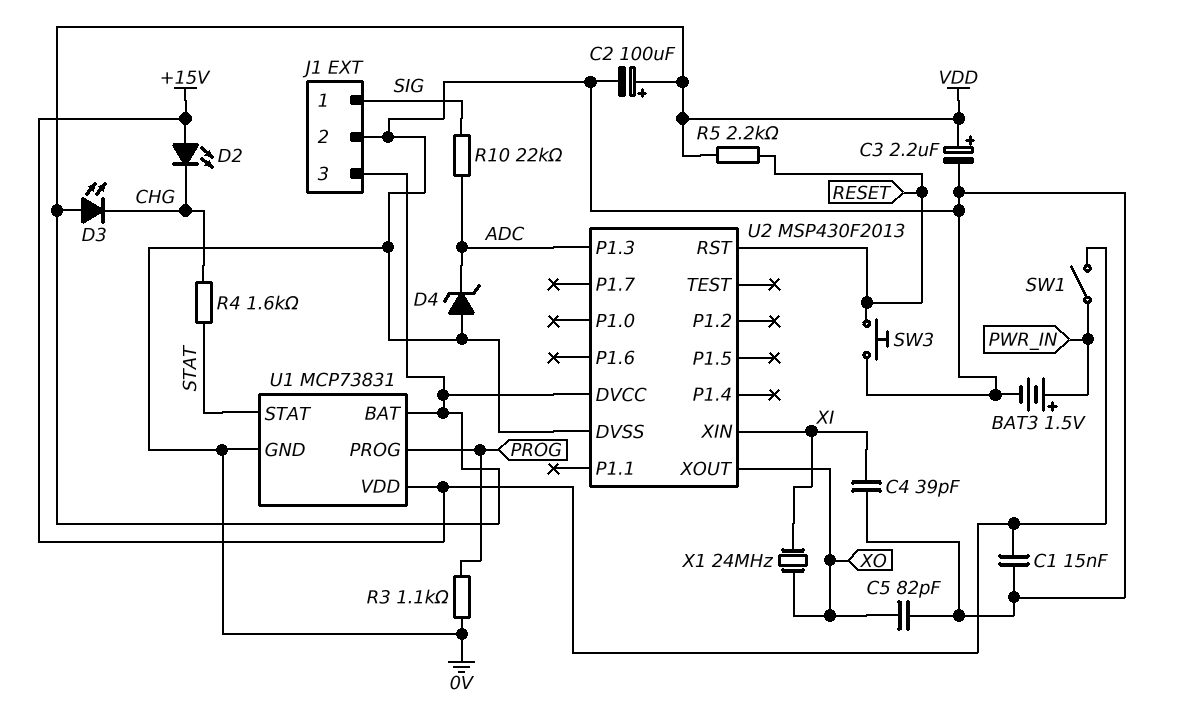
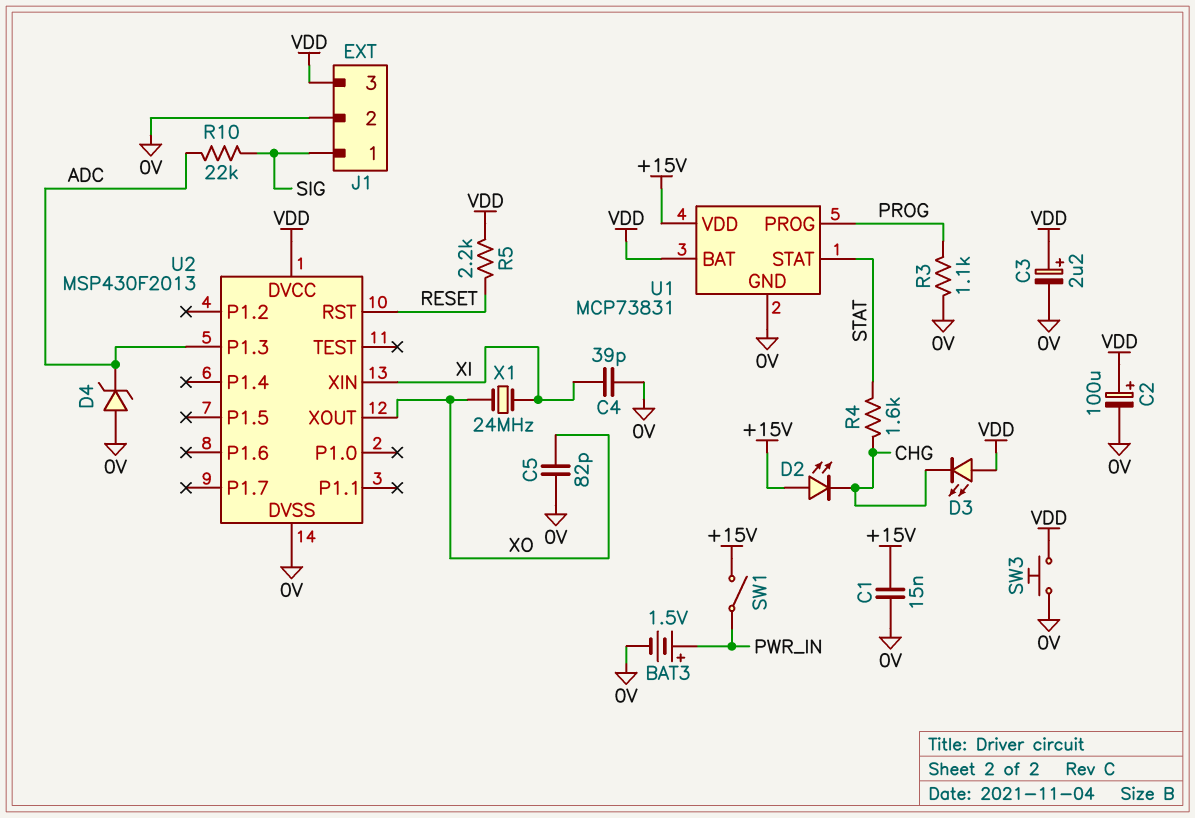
SW3: button (0V, RESET) -> button (0V, VDD)

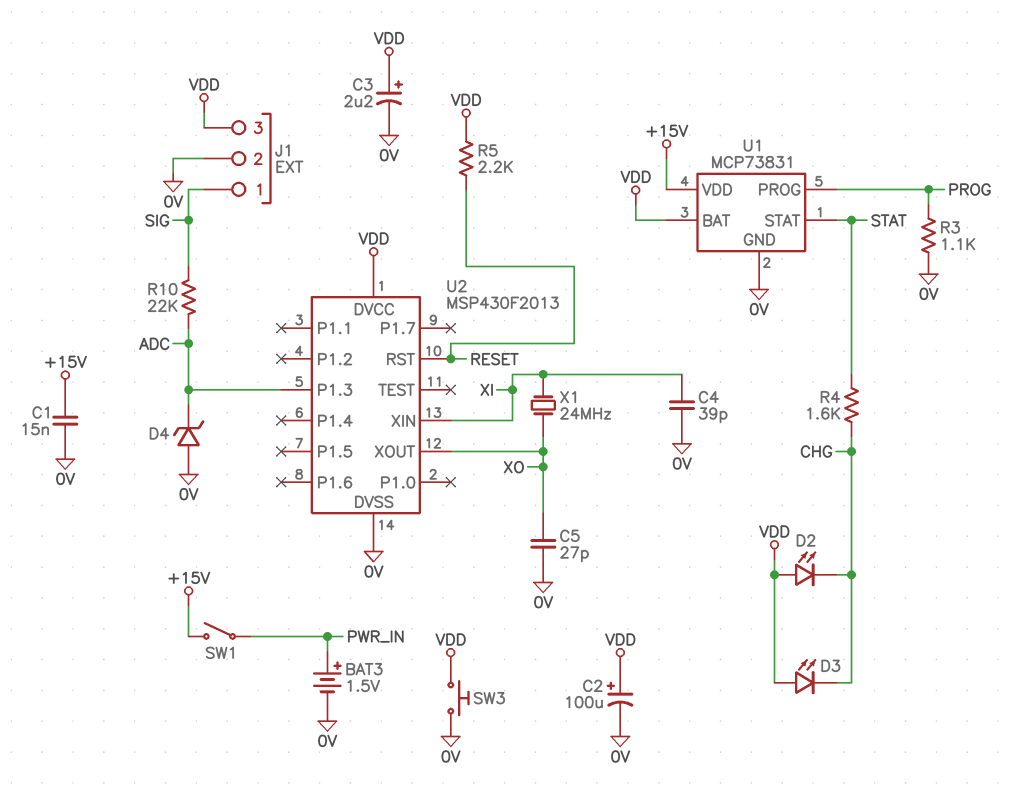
C5: 82pF (0V, XO) -> 27pF (0V, XO)
D2: LED (A +15V, K CHG) -> LED (A VDD, K CHG)

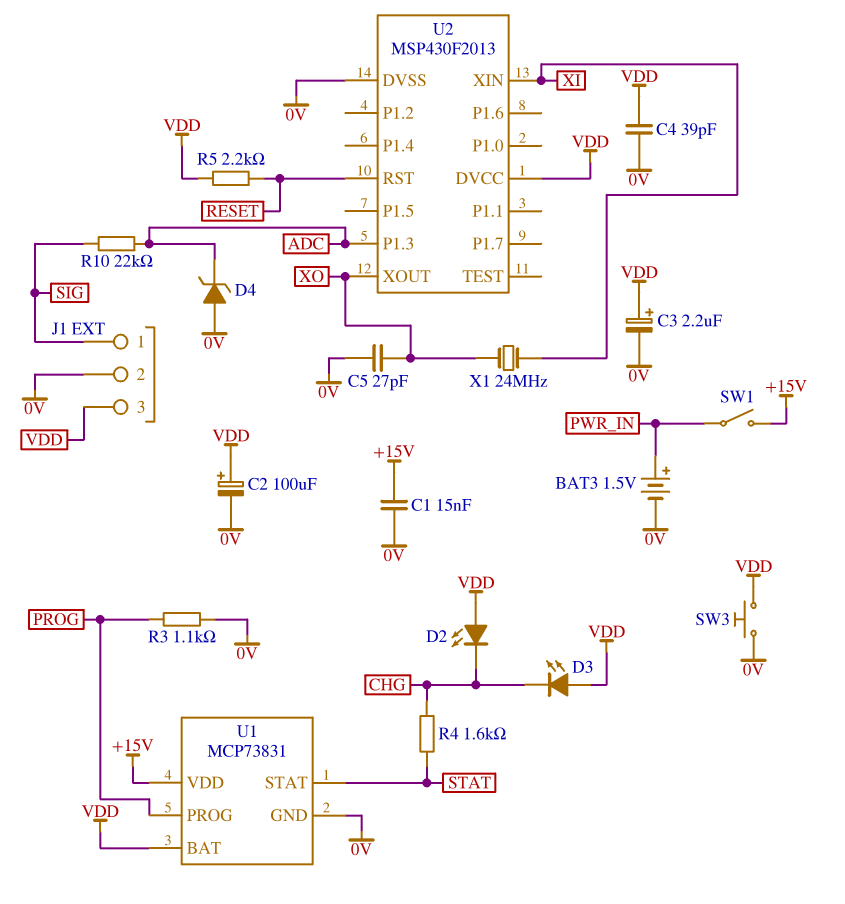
C4: 39pF (0V, XI) -> 39pF (0V, VDD)

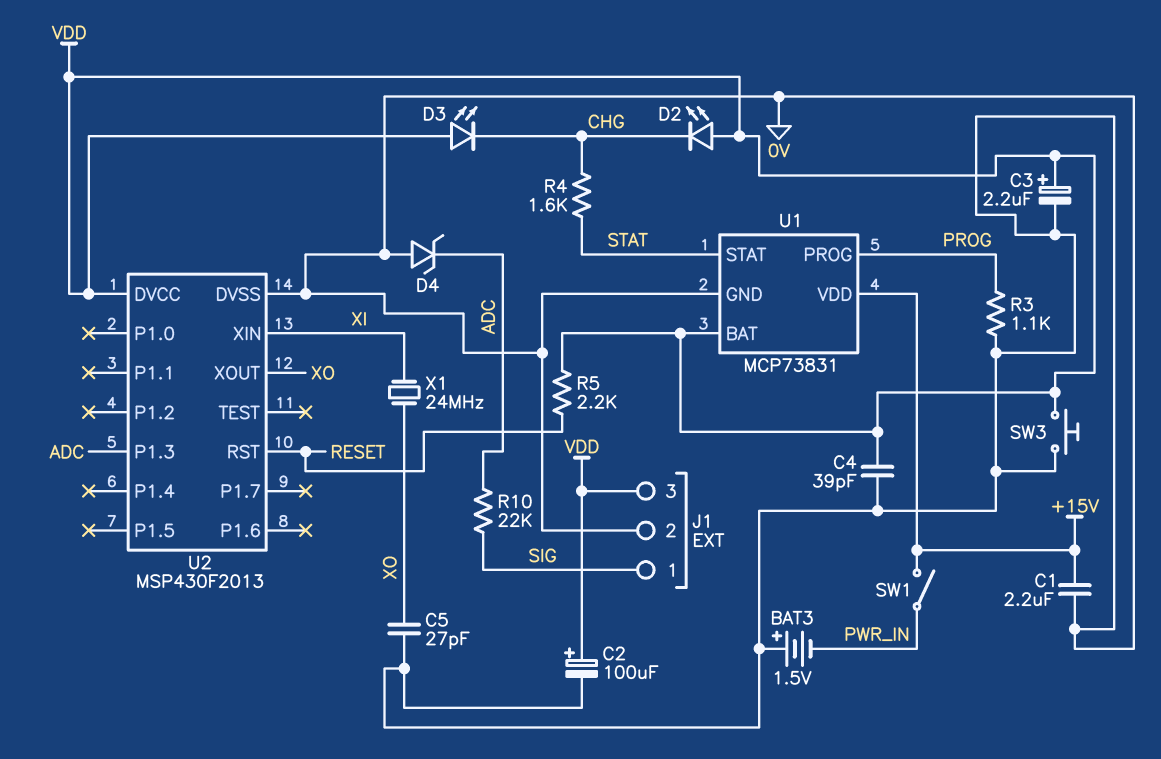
BAT3: 1.5V (plus PWR_IN, minus 0V) -> 1.5V (plus 0V, minus PWR_IN)
C1: 15nF (+15V, 0V) -> 2.2uF (+15V, 0V)

